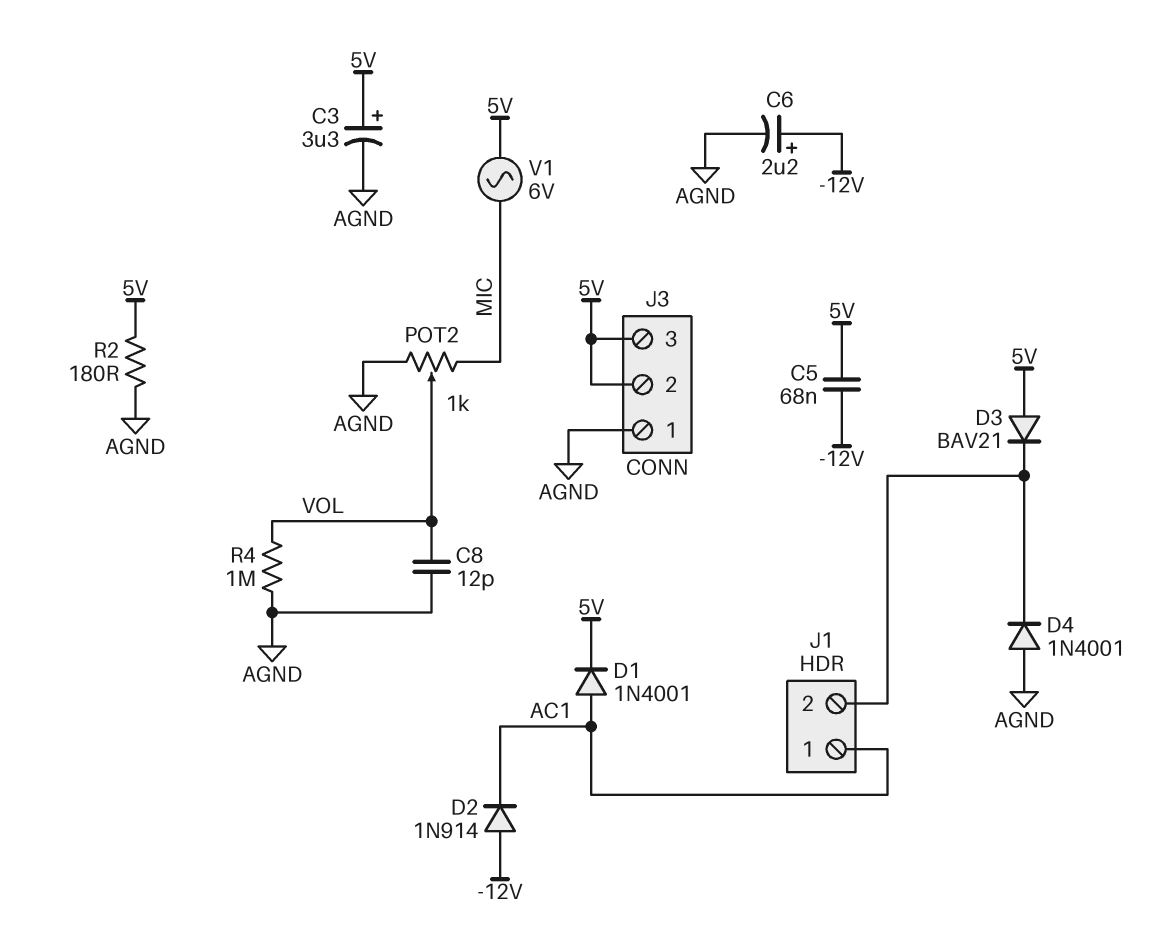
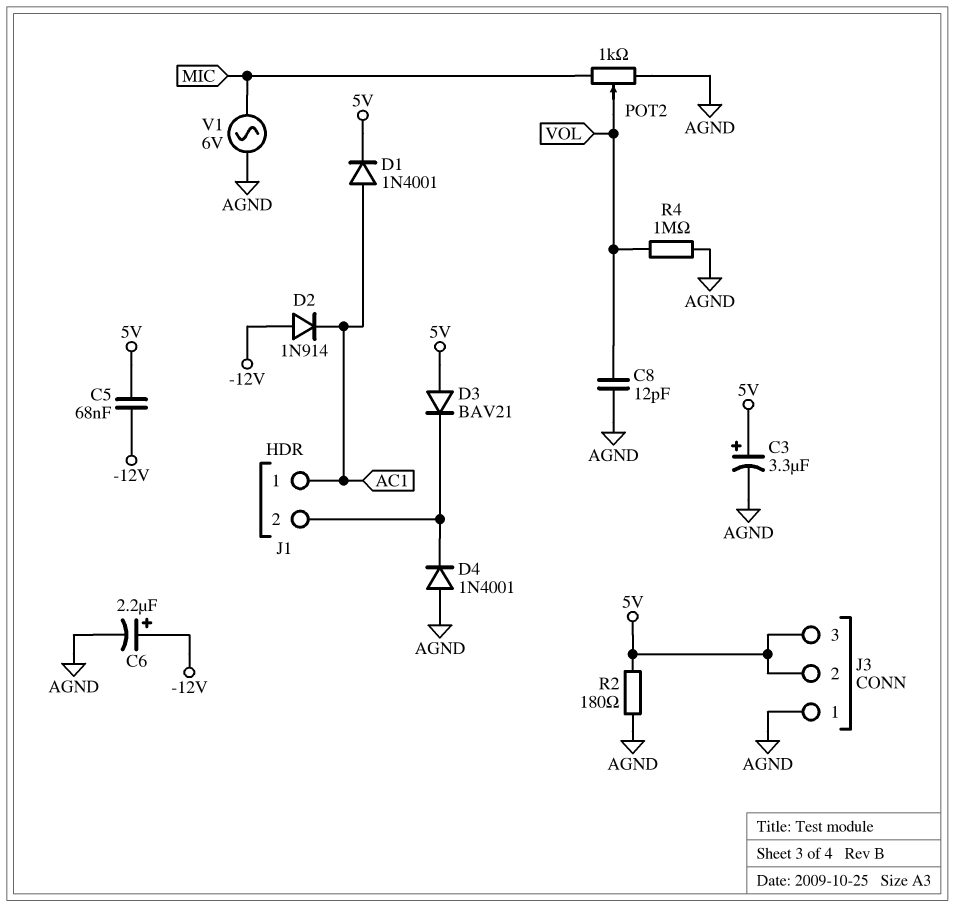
V1: AC 6V (5V, MIC) -> AC 6V (AGND, MIC)

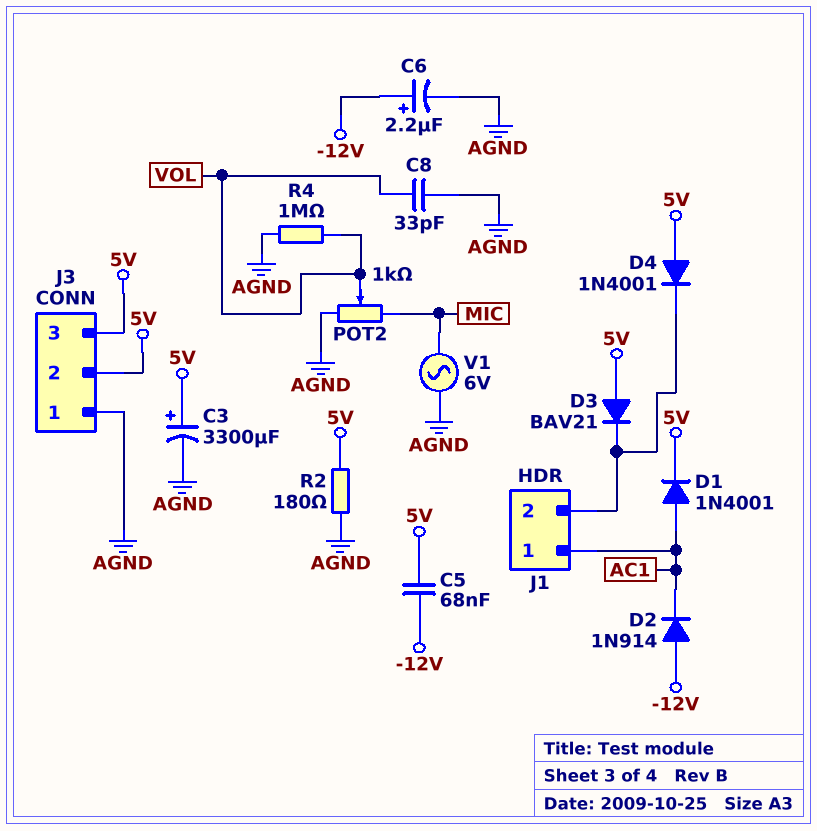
C3: 3.3uF (plus 5V, minus AGND) -> 3300uF (plus 5V, minus AGND)
C8: 12pF (AGND, VOL) -> 33pF (AGND, VOL)
D4: diode 1N4001 (A AGND, K J1/2) -> diode 1N4001 (A 5V, K J1/2)

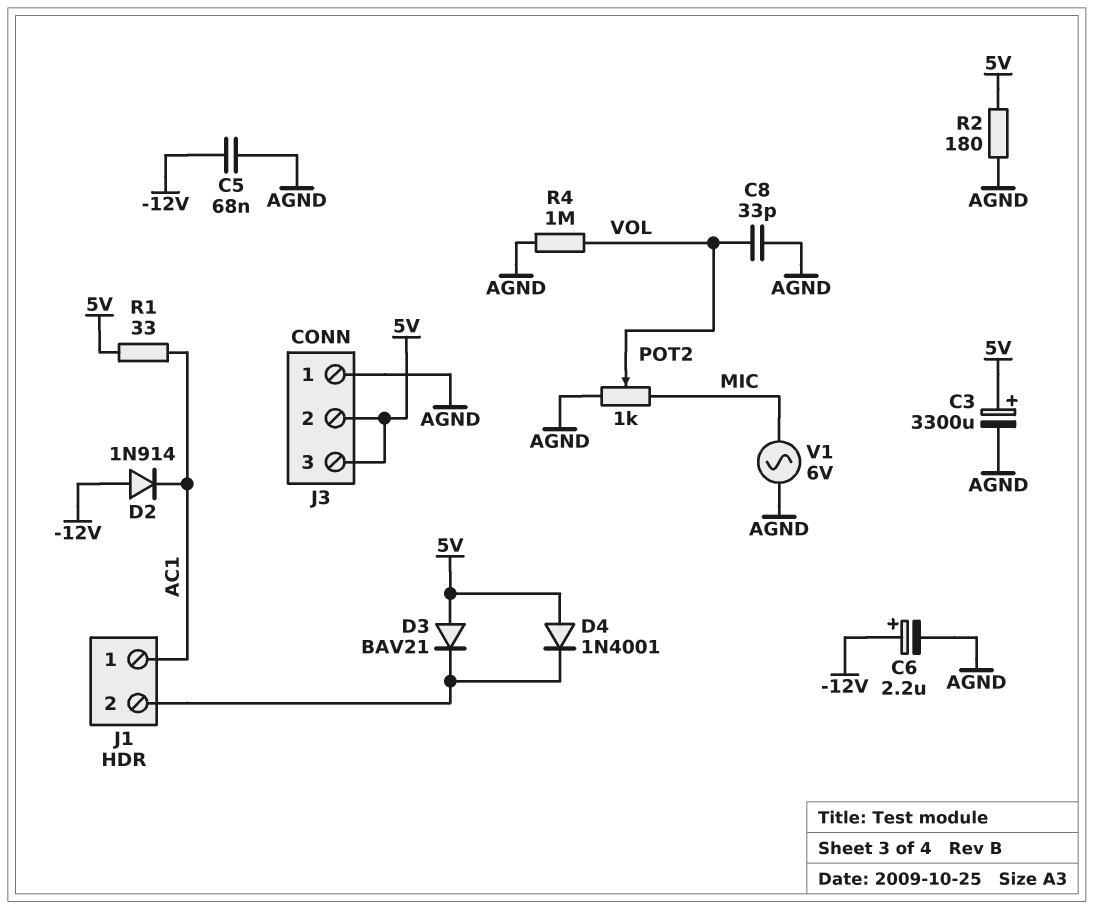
C5: 68nF (-12V, 5V) -> 68nF (-12V, AGND)
D1: diode 1N4001 (A AC1, K 5V) -> none
R1: none -> 33 (5V, AC1)

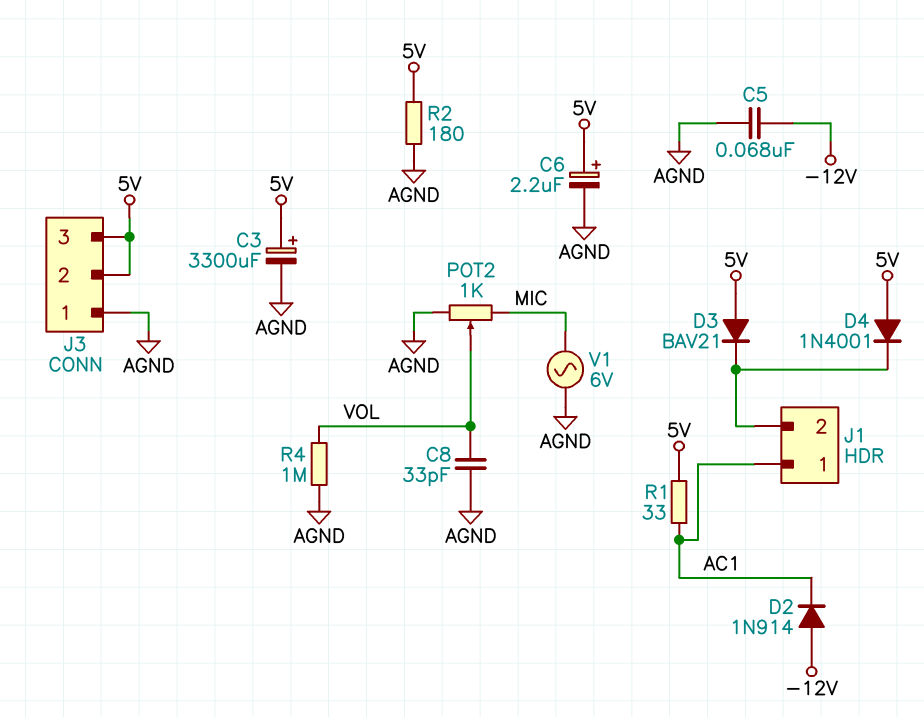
C6: 2.2uF (plus -12V, minus AGND) -> 2.2uF (plus 5V, minus AGND)

